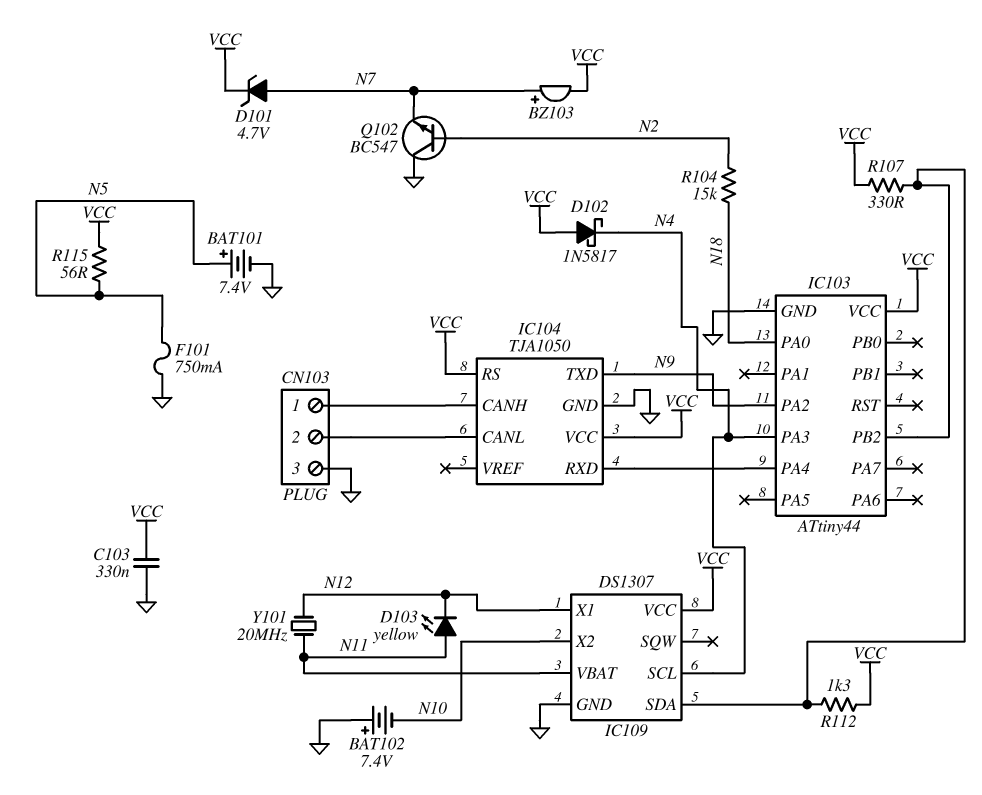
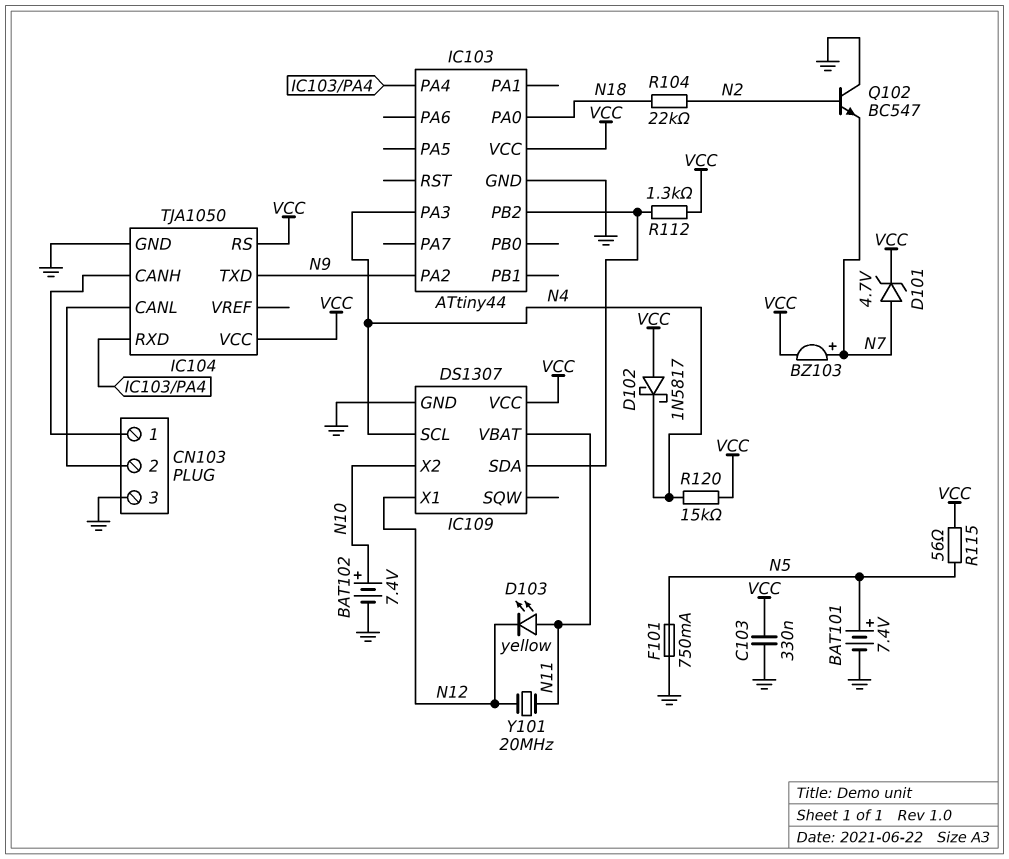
BAT102: 7.4V (plus GND, minus N10) -> 7.4V (plus N10, minus GND)
R104: 15k (N2, N18) -> 22k (N2, N18)
R107: 330 (IC103/PB2, VCC) -> none
R120: none -> 15k (N4, VCC)

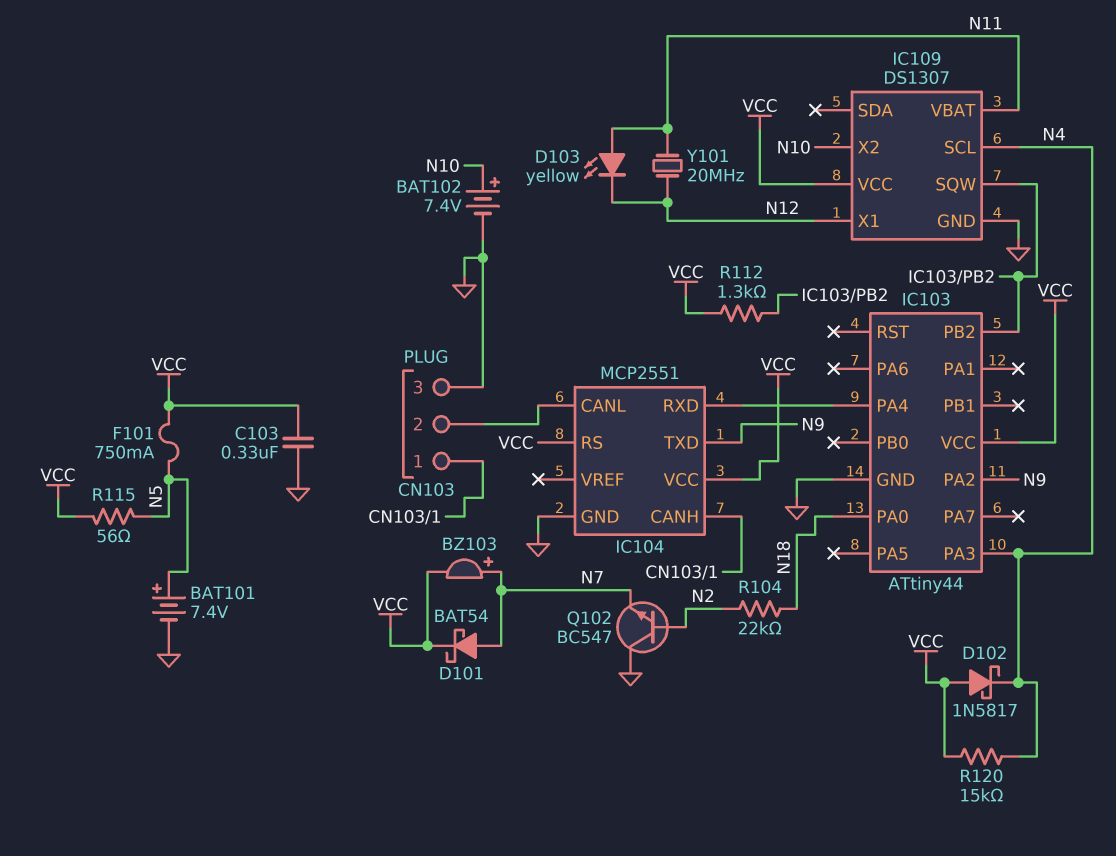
D101: zener 4.7V (A N7, K VCC) -> schottky BAT54 (A N7, K VCC)
F101: 750mA (GND, N5) -> 750mA (N5, VCC)
IC104: TJA1050 -> MCP2551
IC109 pin SDA: IC103/PB2 -> none
IC109 pin SQW: none -> IC103/PB2

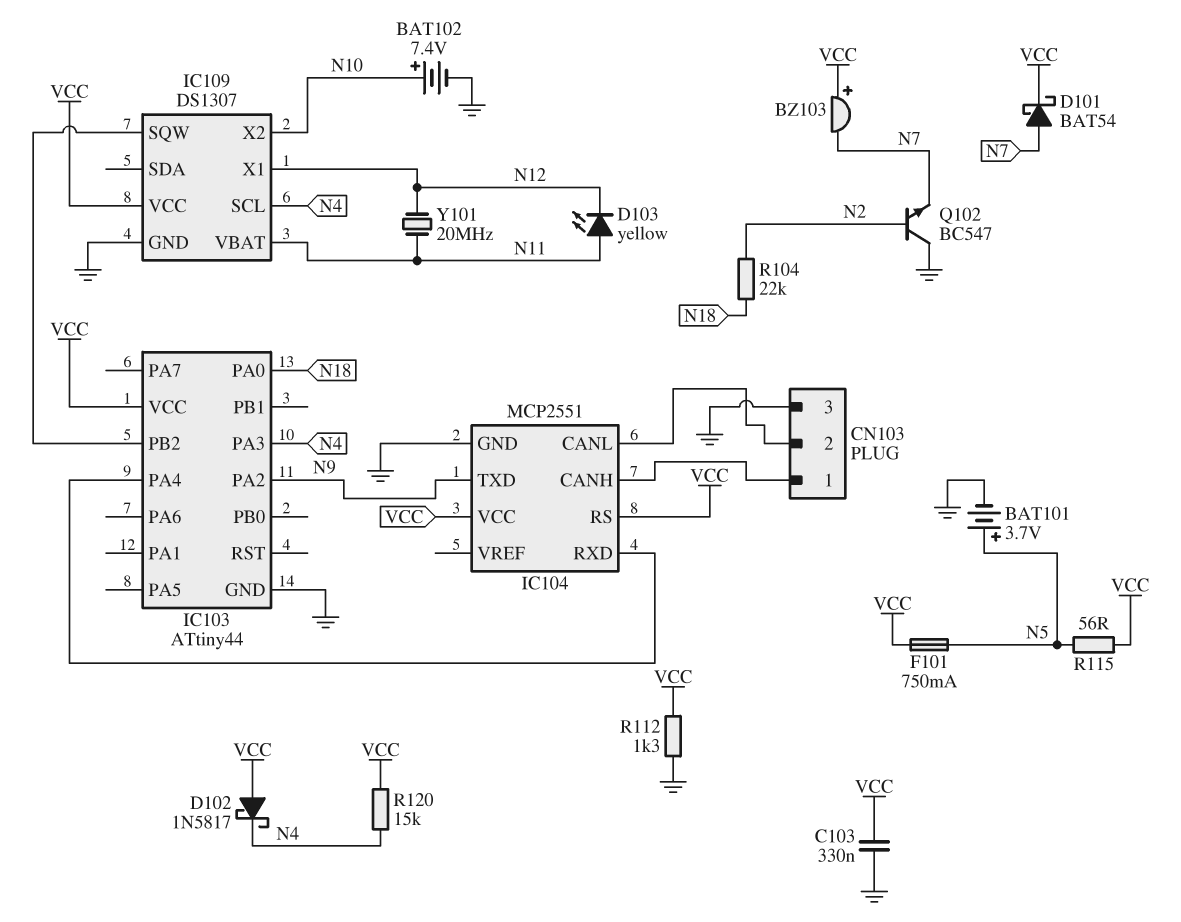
BAT101: 7.4V (plus N5, minus GND) -> 3.7V (plus N5, minus GND)
BZ103: buzzer (plus N7, minus VCC) -> buzzer (plus VCC, minus N7)
R112: 1.3k (IC103/PB2, VCC) -> 1.3k (GND, VCC)

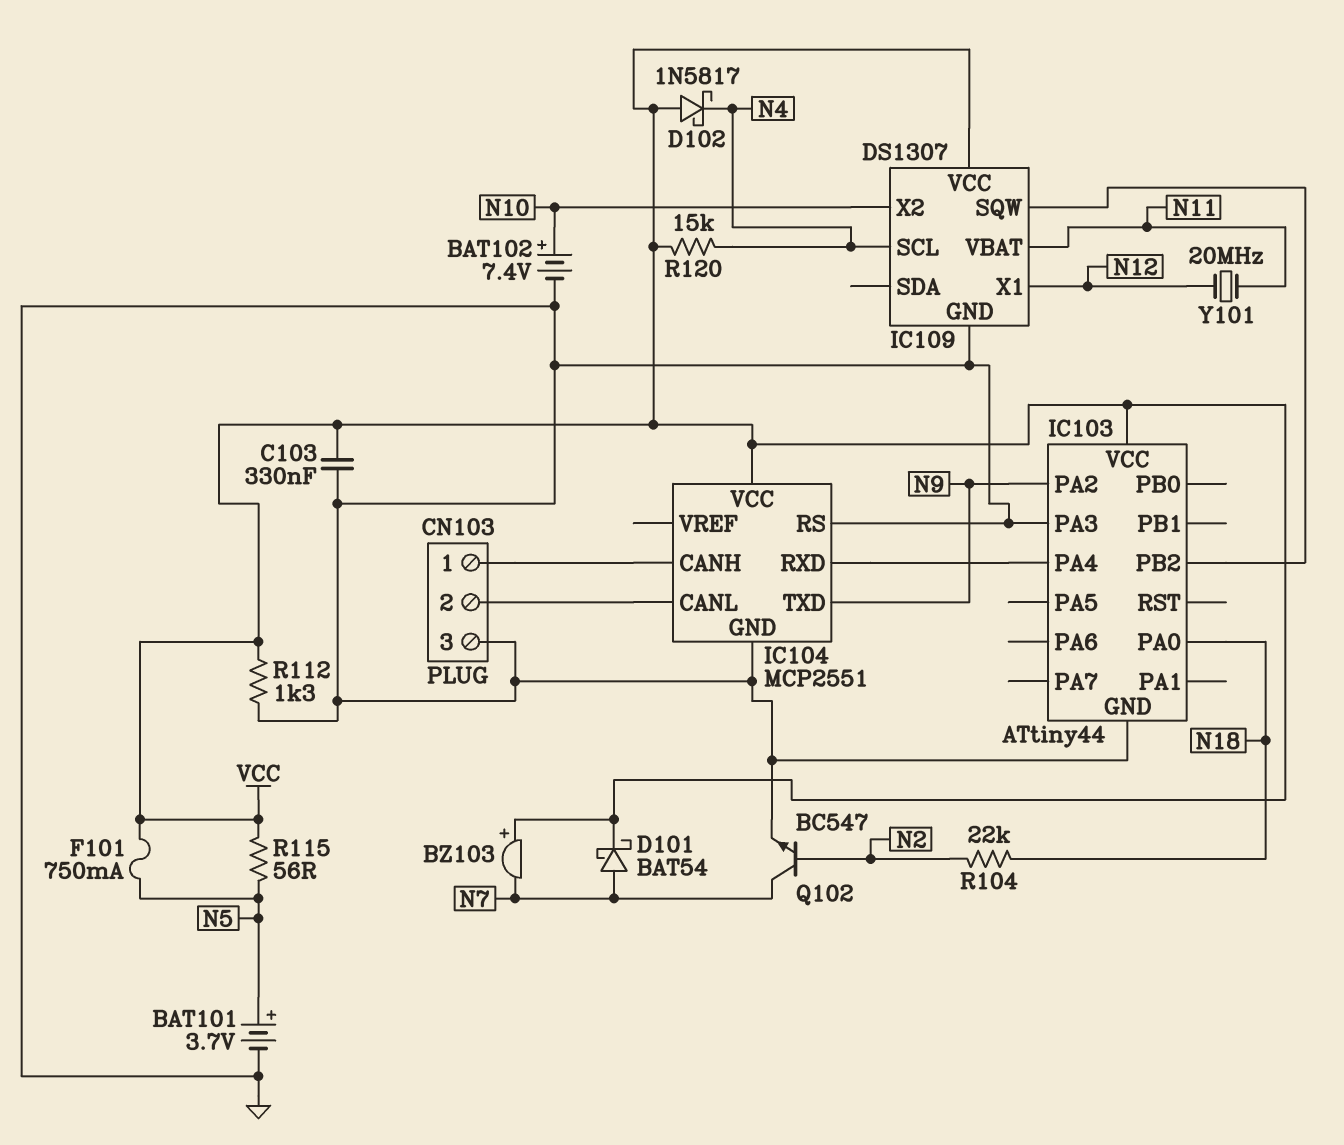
D103: LED yellow (A N11, K N12) -> none
IC103 pin PA3: N4 -> GND
IC104 pin RS: VCC -> GND
Q102: NPN BC547 (B N2, C GND, E N7) -> NPN BC547 (B N2, C N7, E GND)

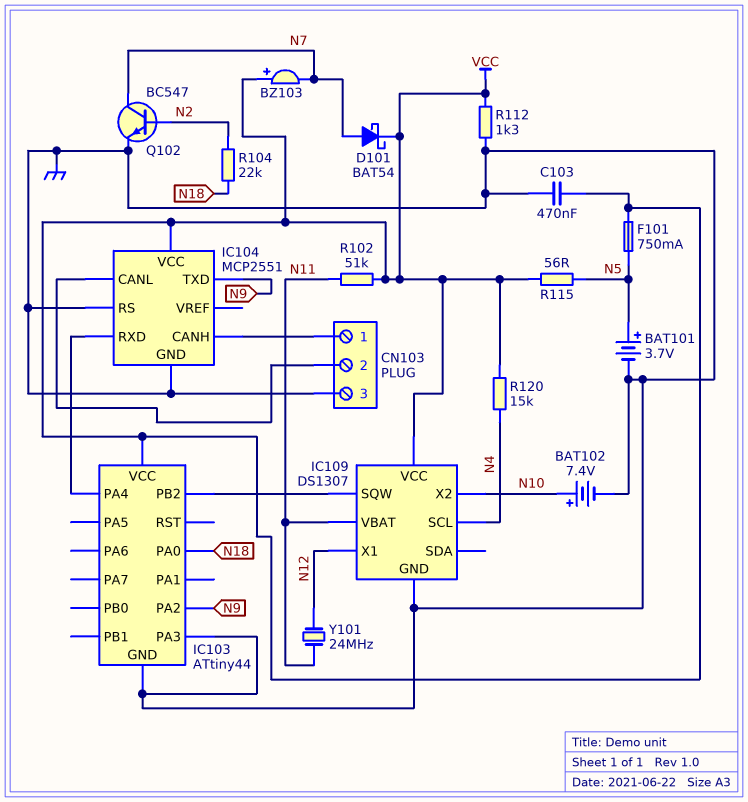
C103: 330nF (GND, VCC) -> 470nF (GND, VCC)
D102: schottky 1N5817 (A VCC, K N4) -> none
R102: none -> 51k (N11, VCC)
Y101: 20MHz (N11, N12) -> 24MHz (N11, N12)

